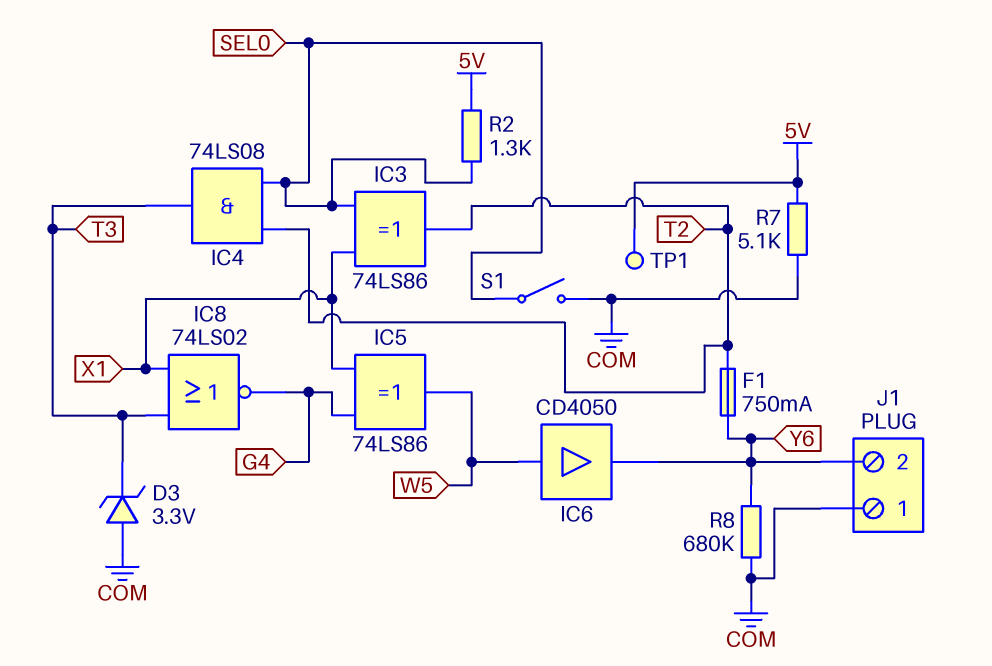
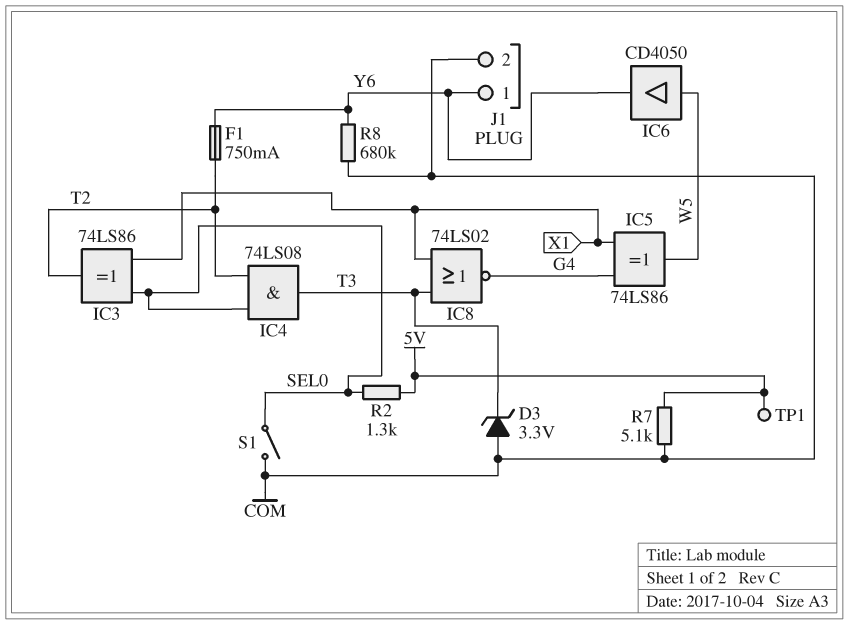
J1 pin 1: COM -> Y6
J1 pin 2: Y6 -> COM

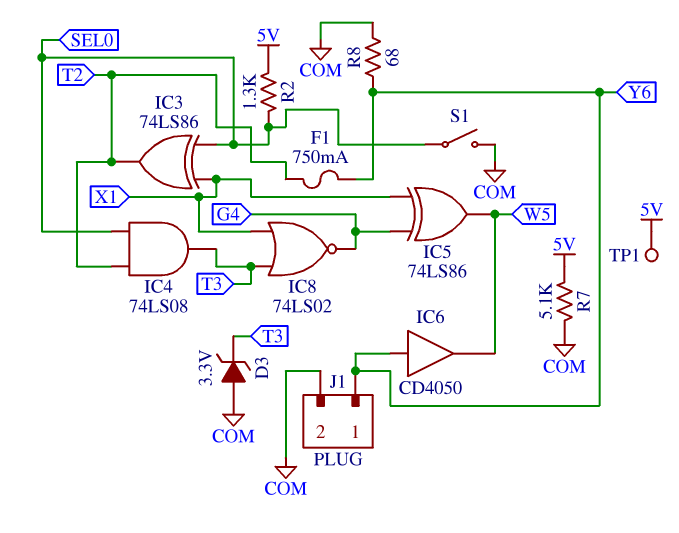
IC6: buffer CD4050 (in W5, out Y6) -> buffer CD4050 (in Y6, out W5)
R8: 680k (COM, Y6) -> 68 (COM, Y6)

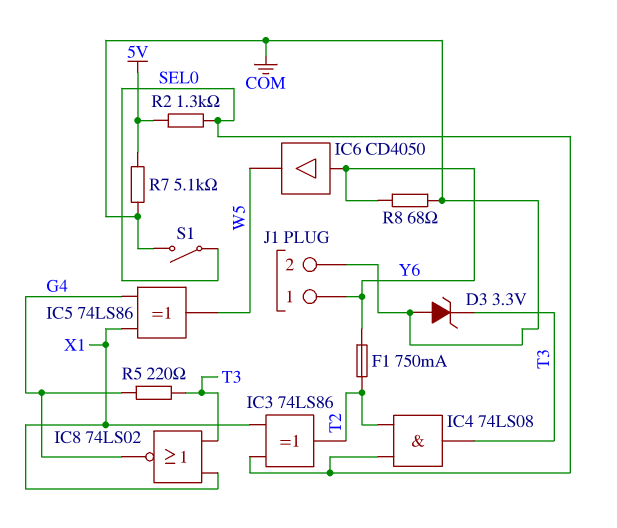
R5: none -> 220 (G4, T3)
TP1: test point (5V) -> none

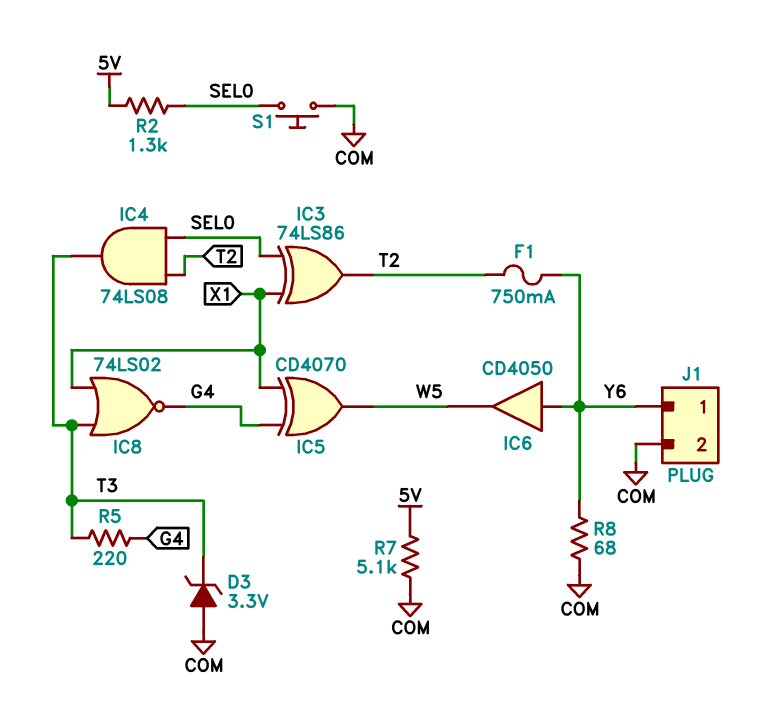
IC5: XOR 74LS86 (in G4, in X1, out W5) -> XOR CD4070 (in G4, in X1, out W5)
S1: switch (COM, SEL0) -> button (COM, SEL0)

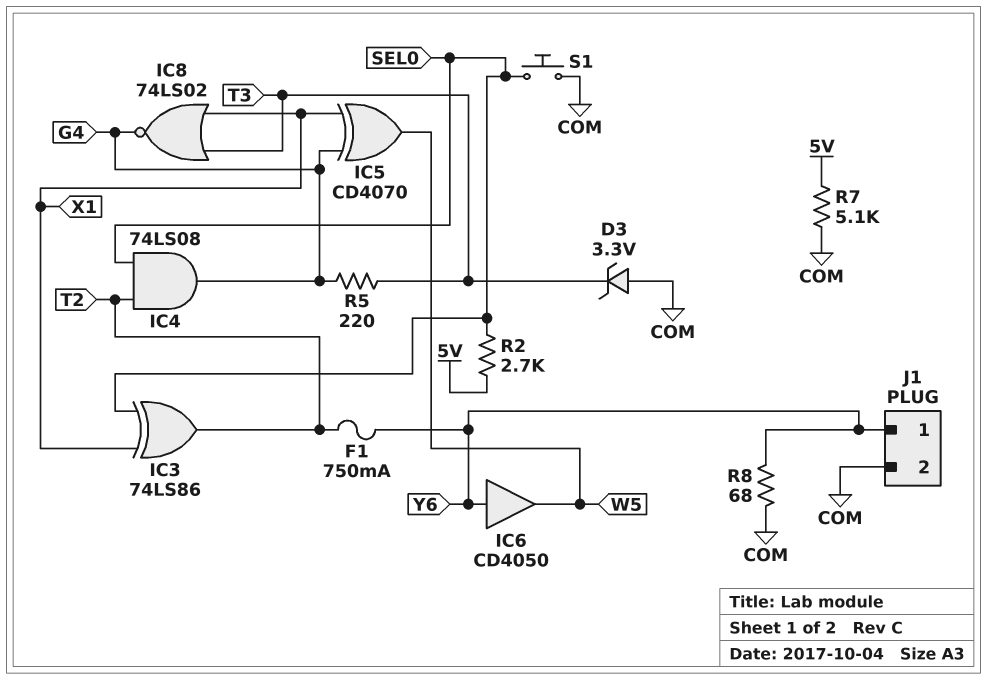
IC4: AND 74LS08 (in SEL0, in T2, out T3) -> AND 74LS08 (in SEL0, in T2, out G4)
R2: 1.3k (5V, SEL0) -> 2.7k (5V, SEL0)

